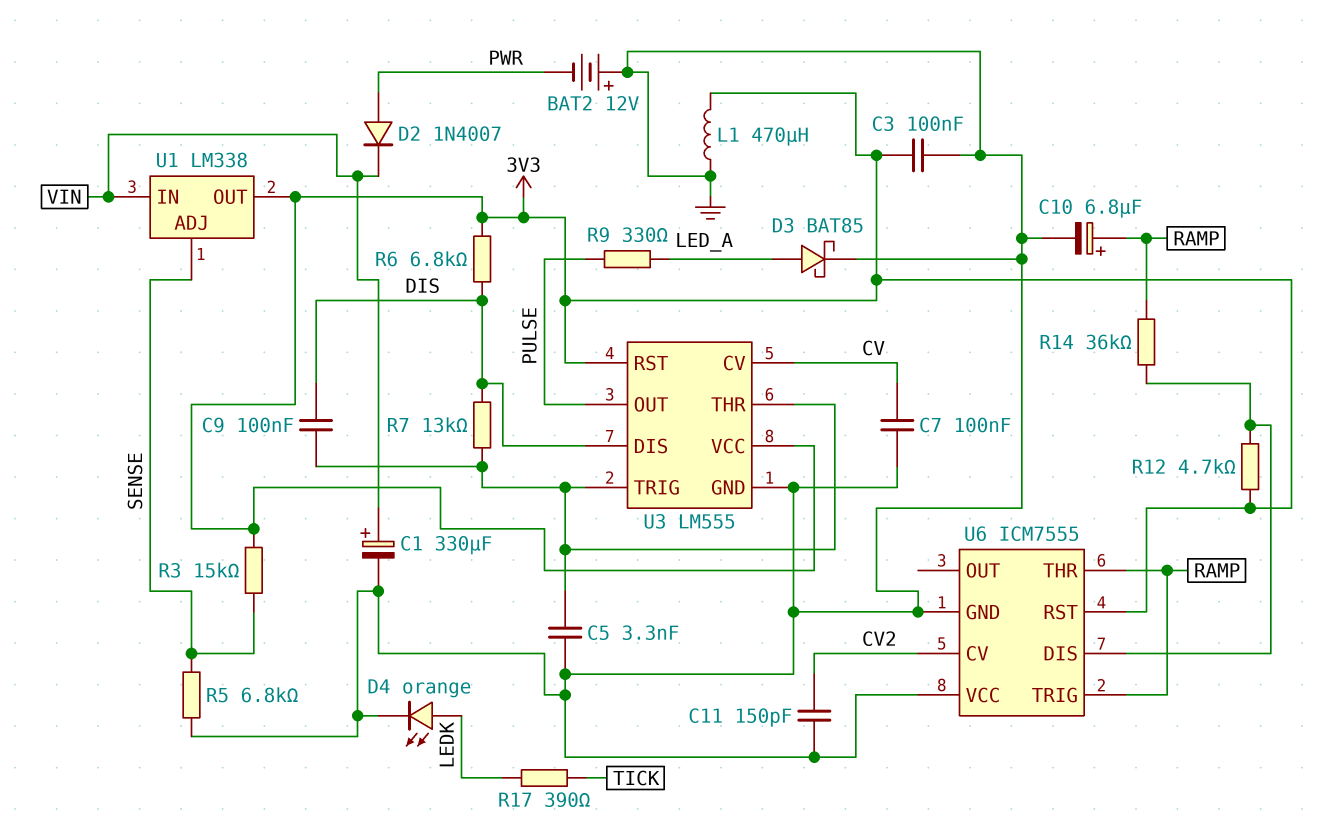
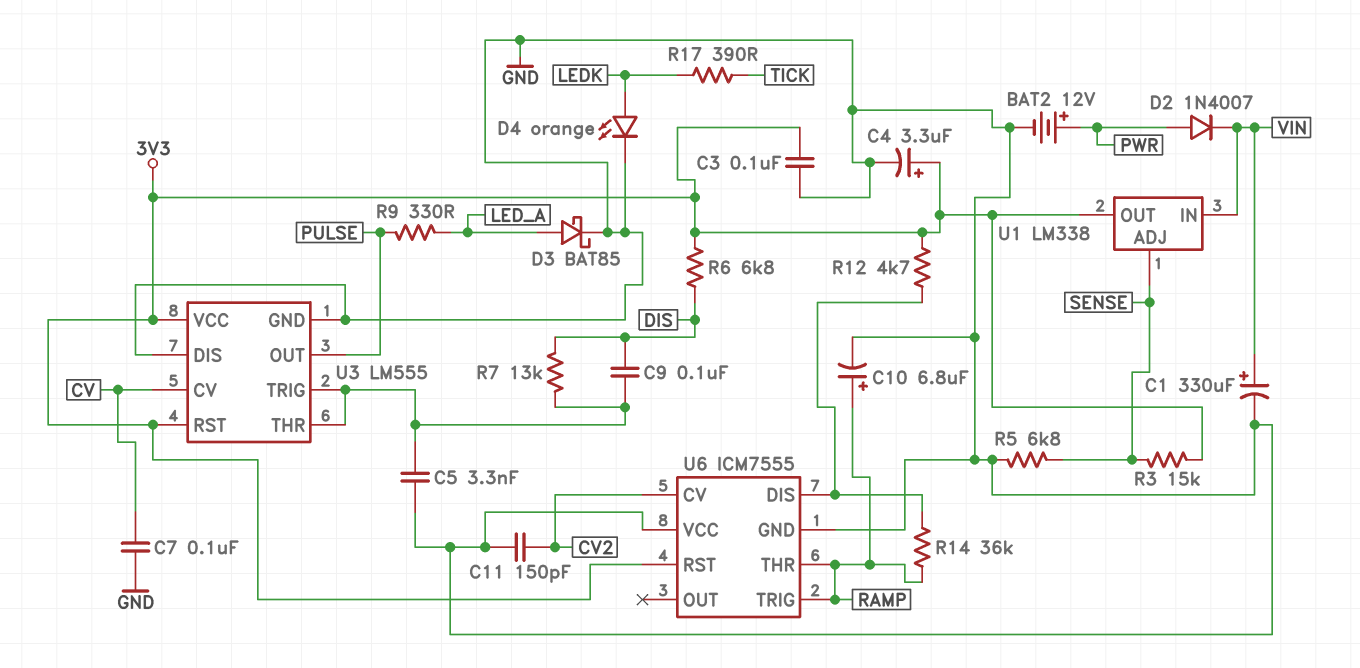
BAT2: 12V (plus GND, minus PWR) -> 12V (plus PWR, minus GND)
C4: none -> 3.3uF (plus 3V3, minus GND)
L1: 470uH (3V3, GND) -> none
U3 pin DIS: DIS -> GND

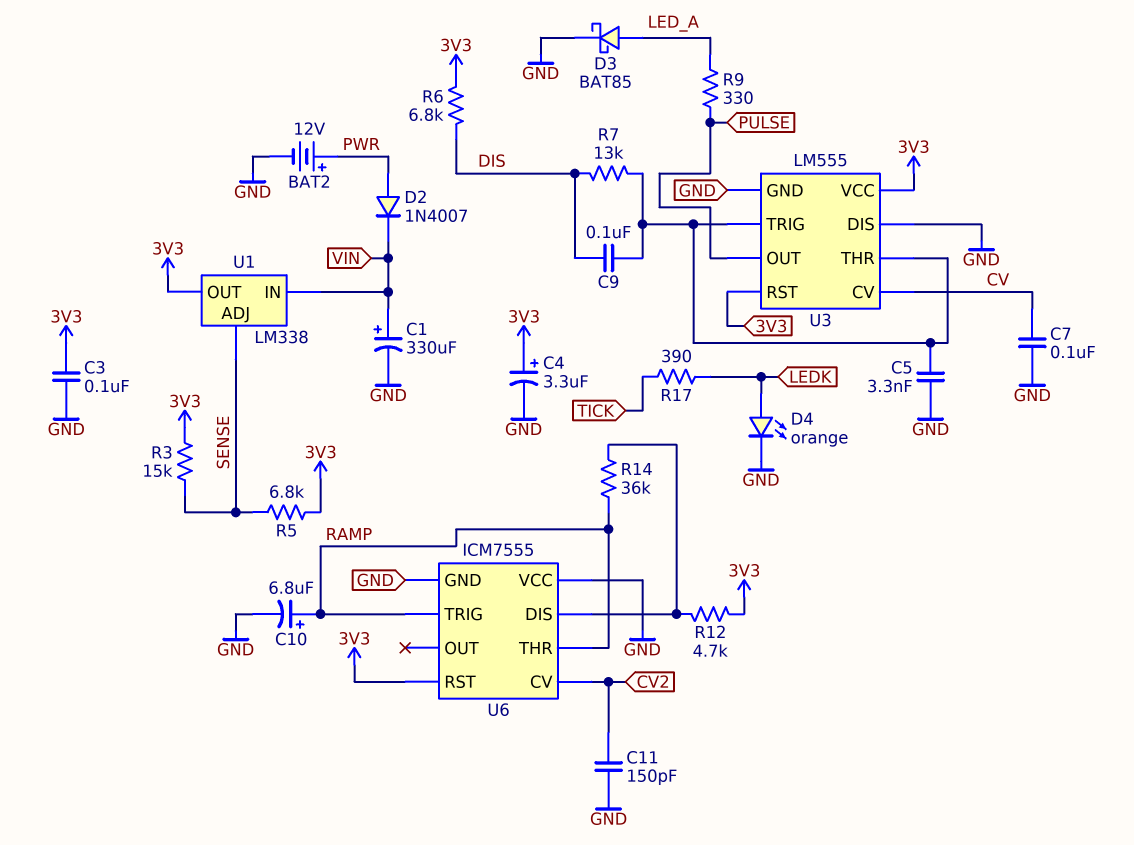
R5: 6.8k (GND, SENSE) -> 6.8k (3V3, SENSE)

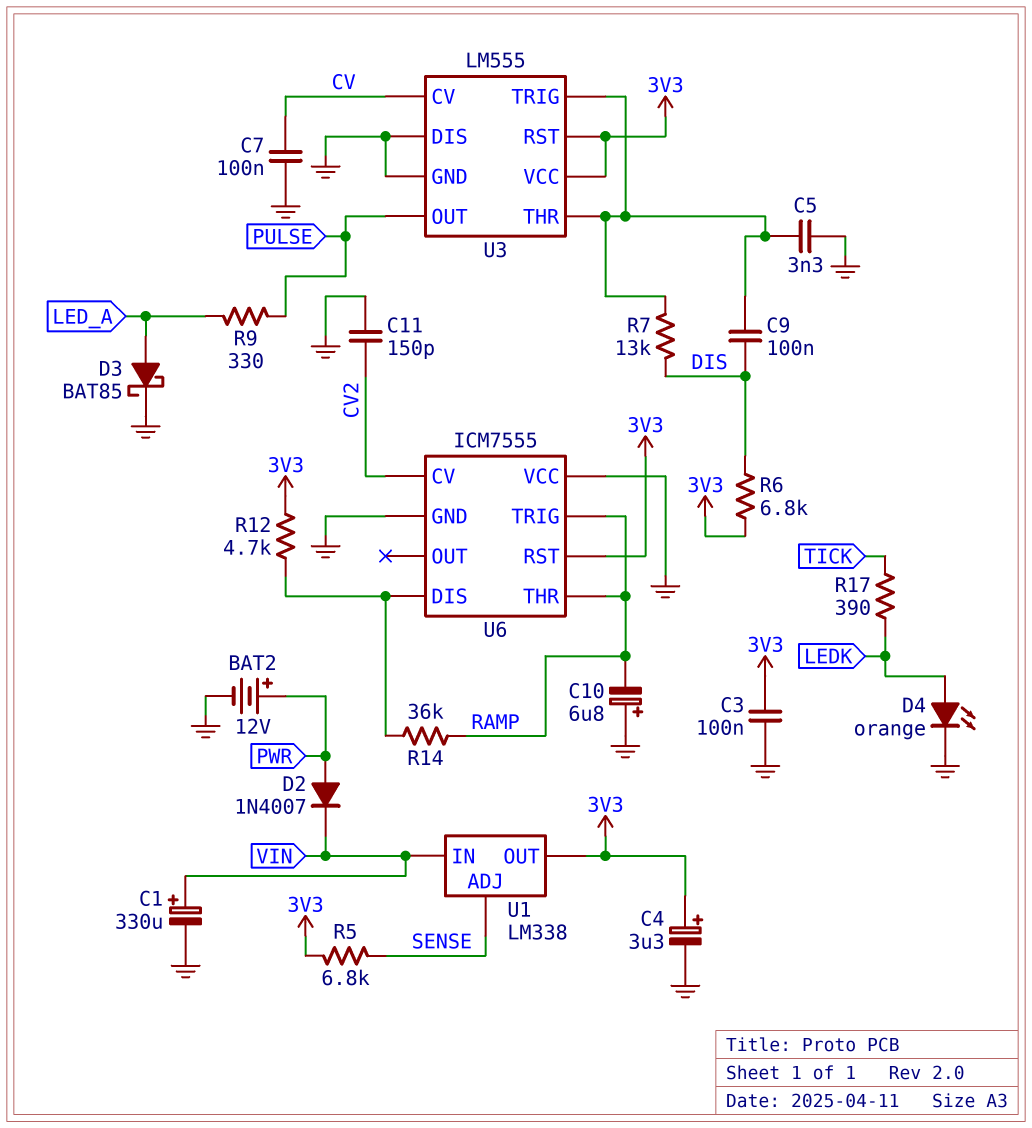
C10: 6.8uF (plus RAMP, minus GND) -> 6.8uF (plus GND, minus RAMP)
R3: 15k (3V3, SENSE) -> none

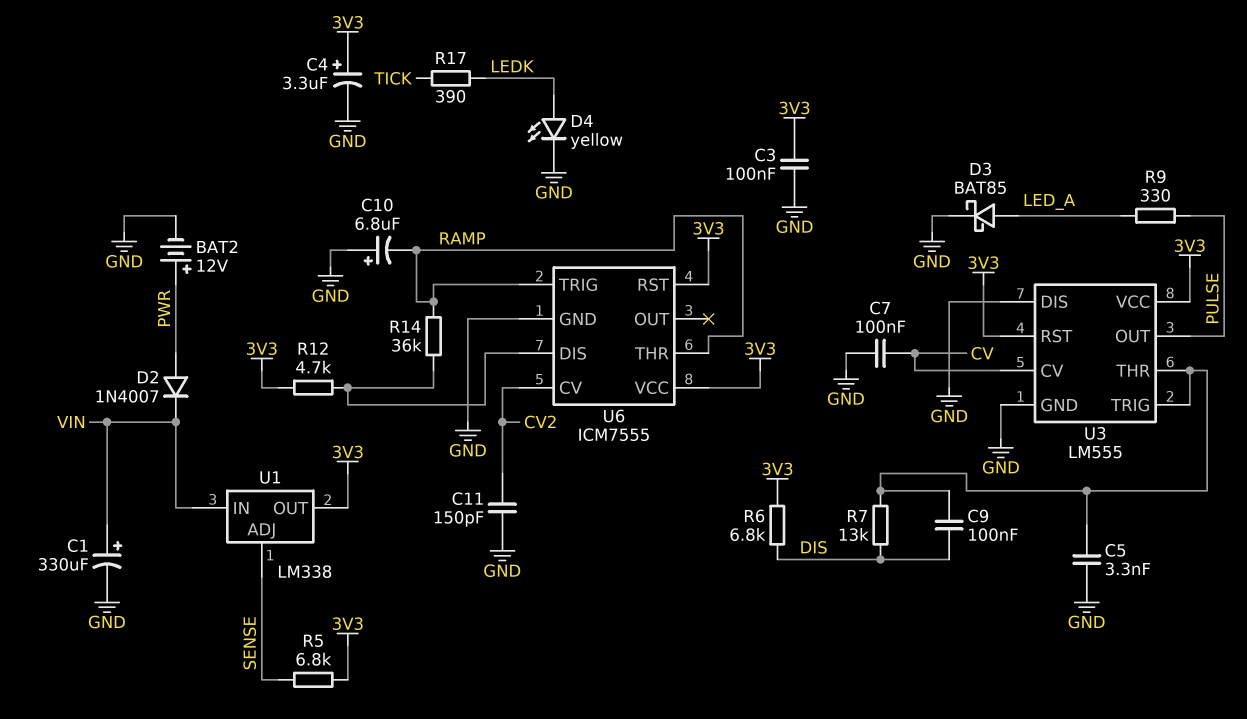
D4: LED orange (A LEDK, K GND) -> LED yellow (A LEDK, K GND)
U6 pin VCC: GND -> 3V3

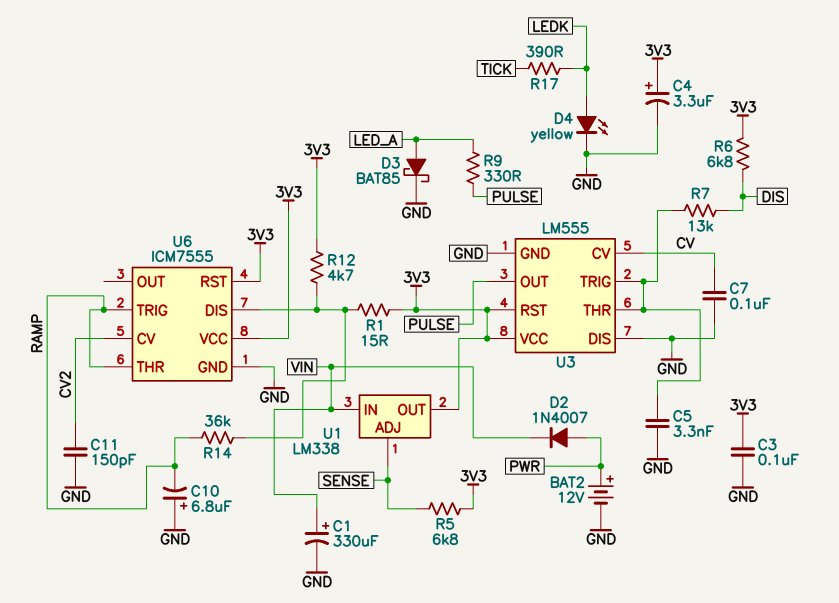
C9: 100nF (DIS, U3/THR) -> none
R1: none -> 15 (3V3, U6/DIS)

